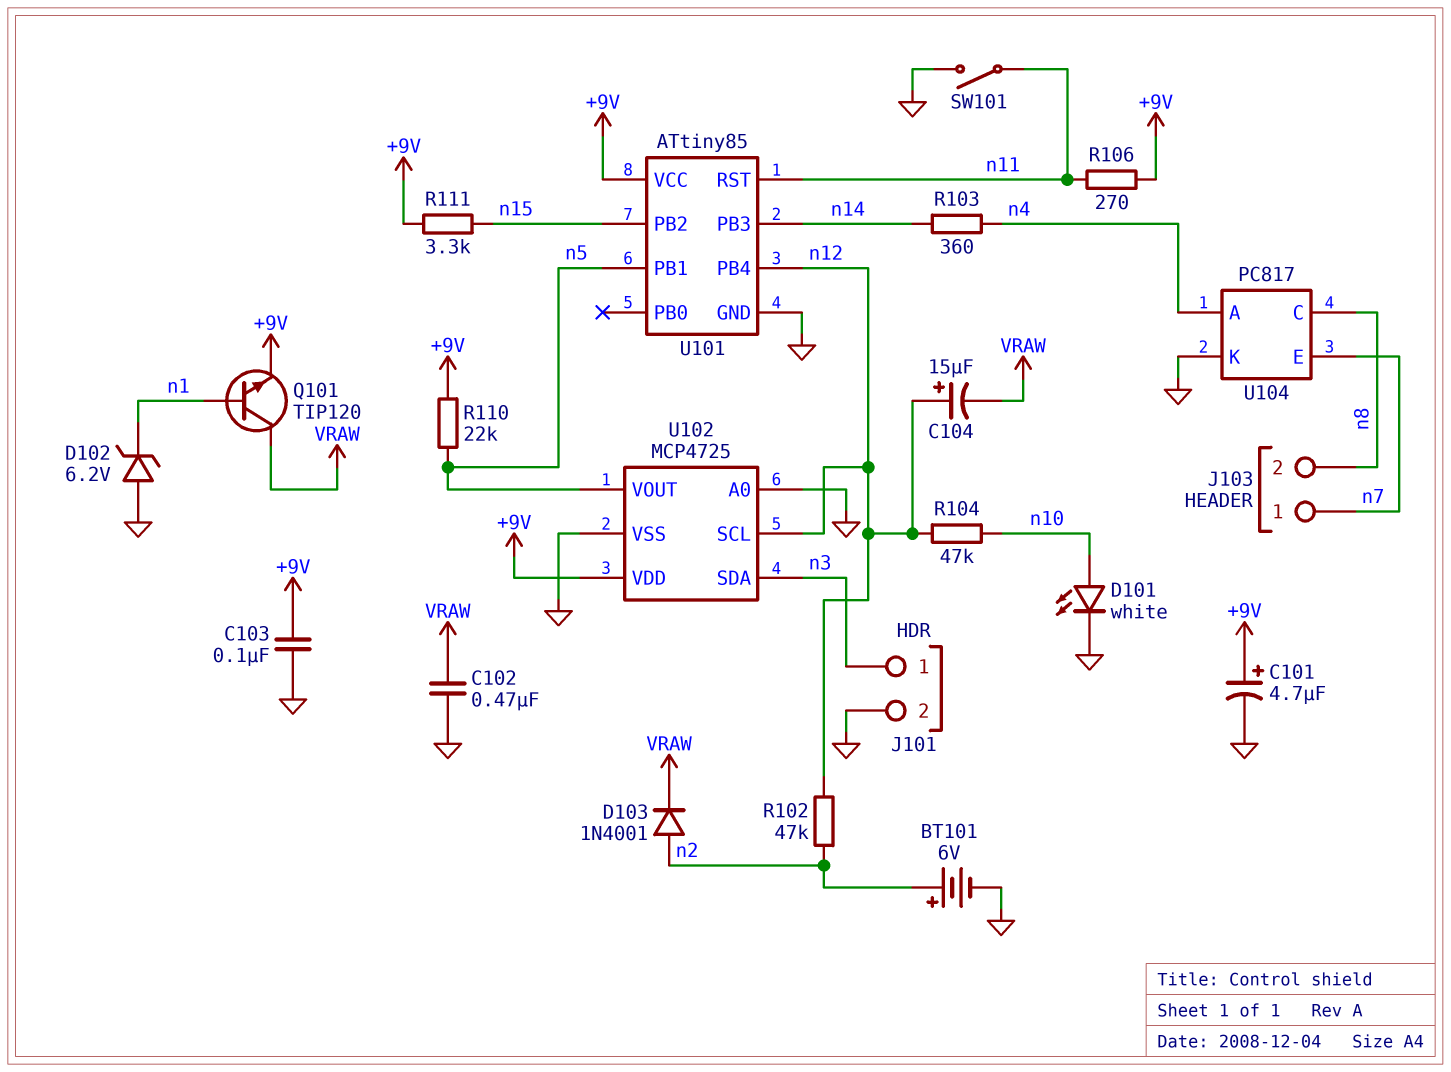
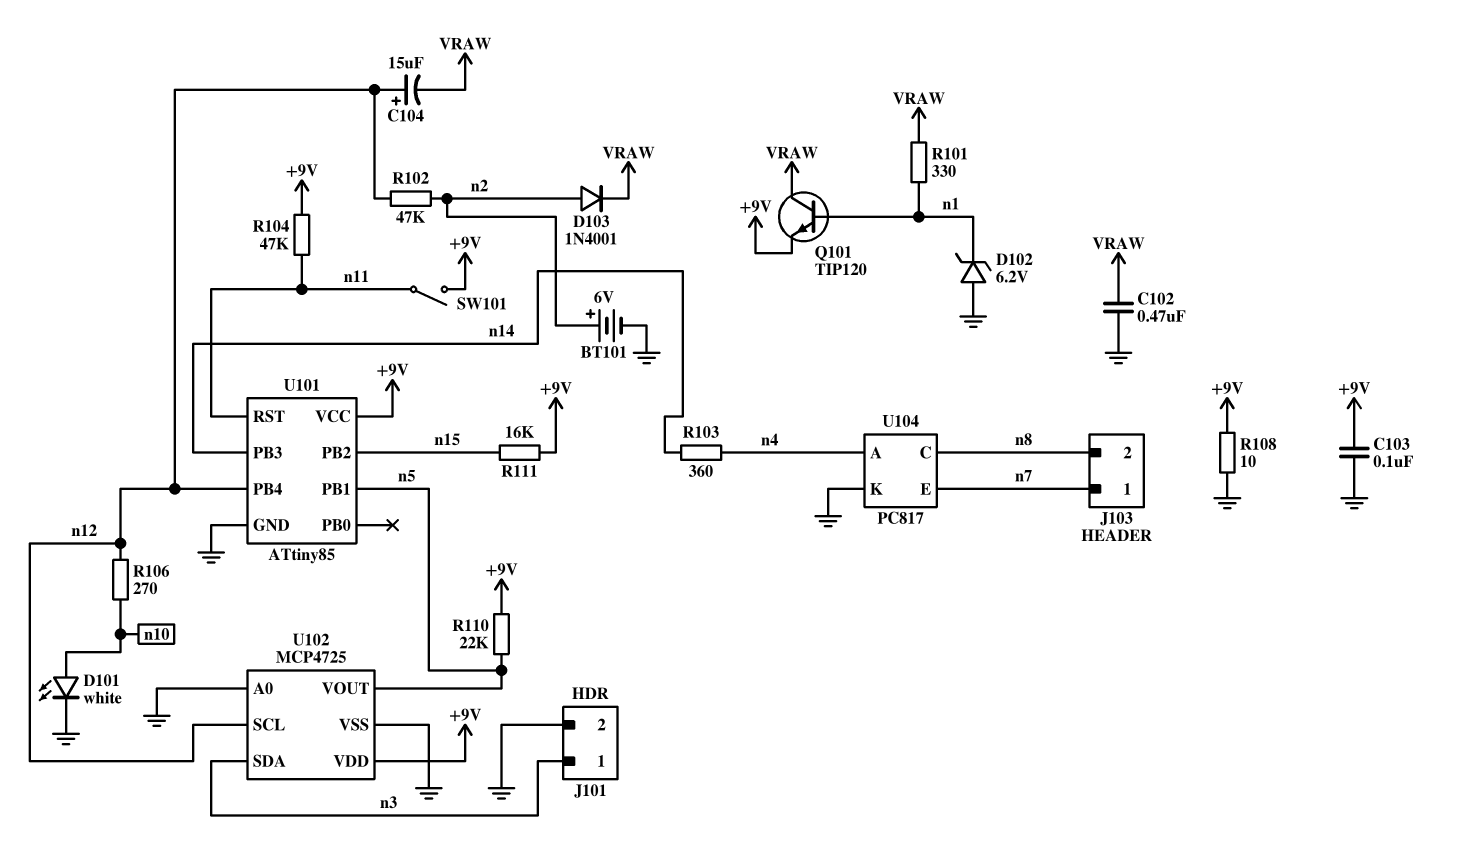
C101: 4.7uF (plus +9V, minus GND) -> none
R101: none -> 330 (VRAW, n1)
R104: 47k (n10, n12) -> 47k (+9V, n11)
R106: 270 (+9V, n11) -> 270 (n10, n12)
R108: none -> 10 (+9V, GND)
R111: 3.3k (+9V, n15) -> 16k (+9V, n15)
SW101: switch (GND, n11) -> switch (+9V, n11)

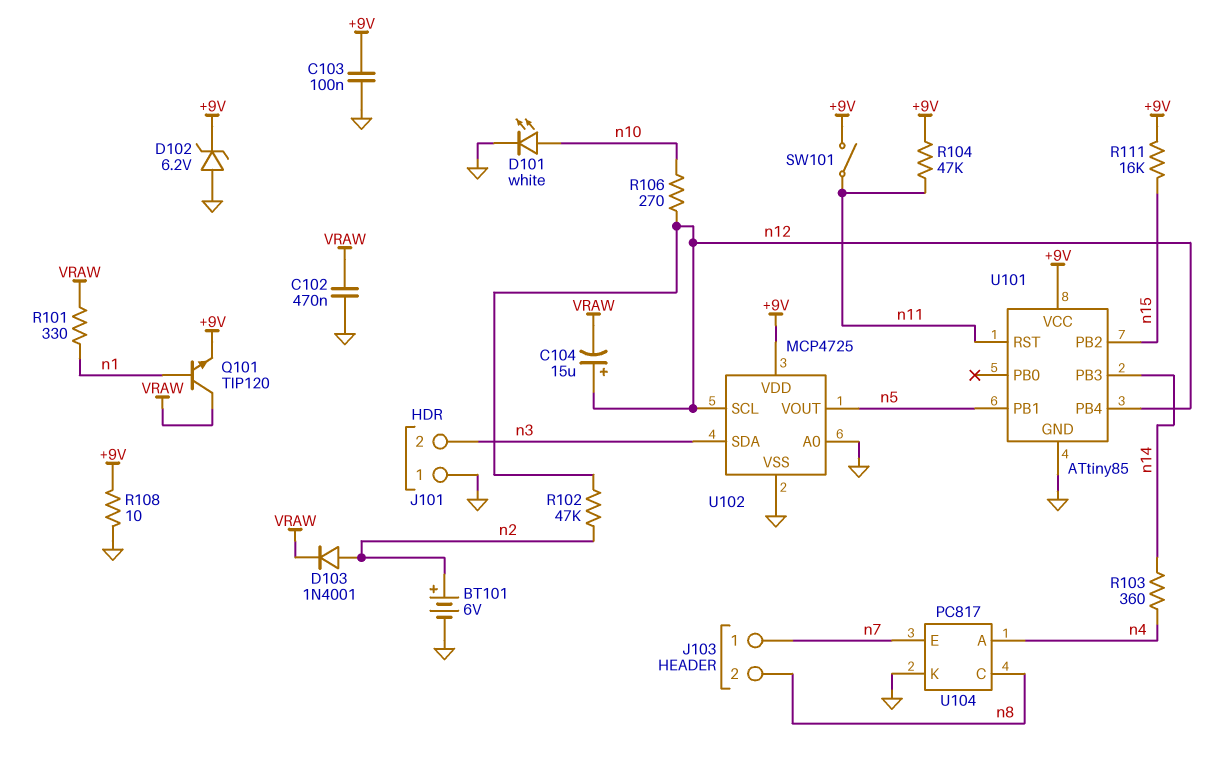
D102: zener 6.2V (A GND, K n1) -> zener 6.2V (A GND, K +9V)
J101 pin 1: n3 -> GND
J101 pin 2: GND -> n3
R110: 22k (+9V, n5) -> none

